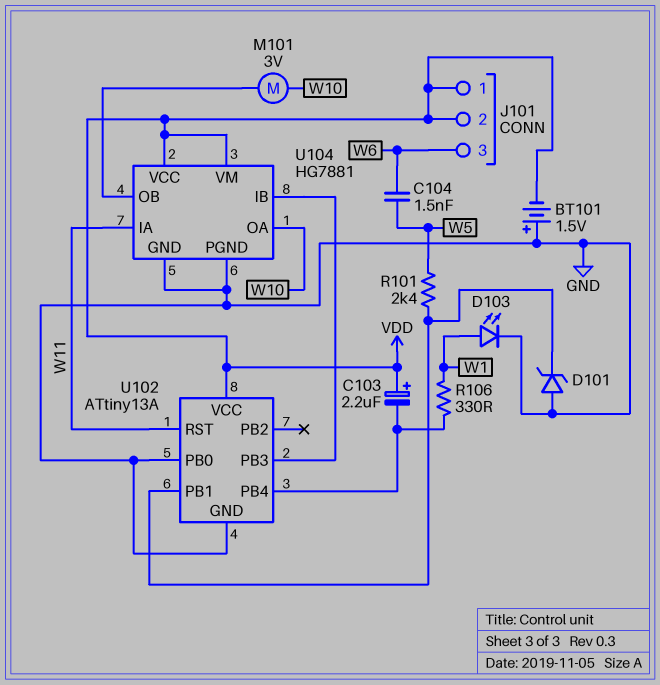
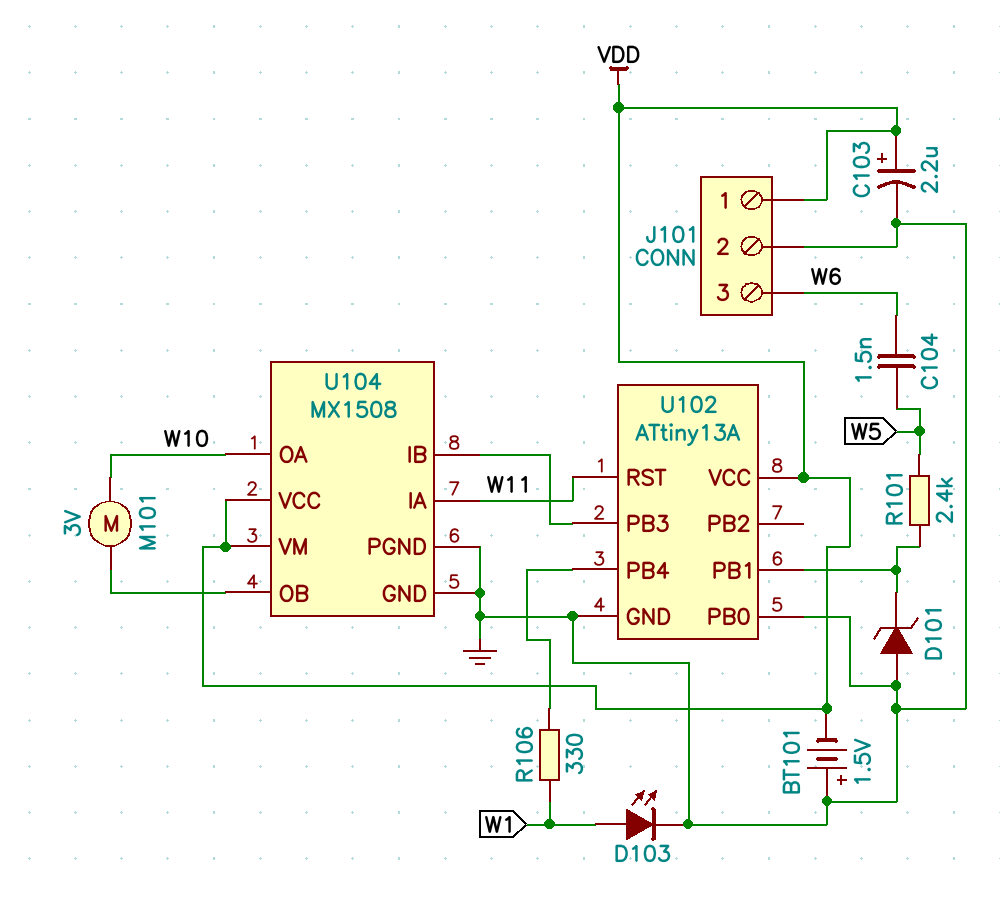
C103: 2.2uF (plus VDD, minus U102/PB4) -> 2.2uF (plus VDD, minus GND)
J101 pin 2: VDD -> GND
U104: HG7881 -> MX1508

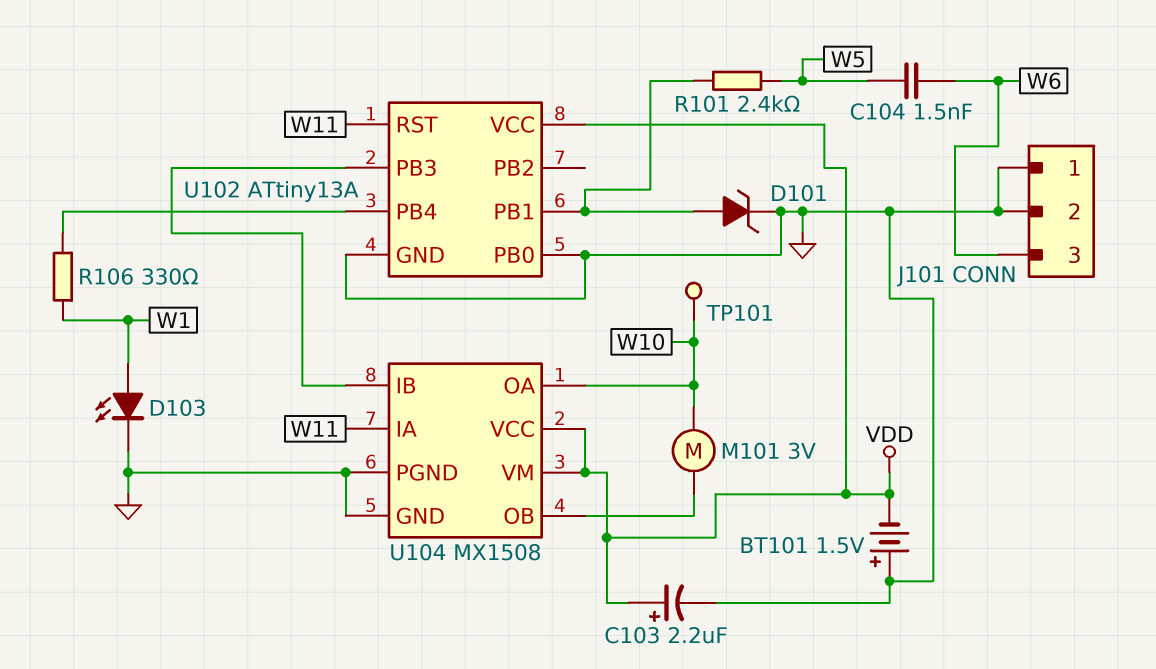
D101: zener (A GND, K U102/PB1) -> zener (A U102/PB1, K GND)
J101 pin 1: VDD -> GND
TP101: none -> test point (W10)

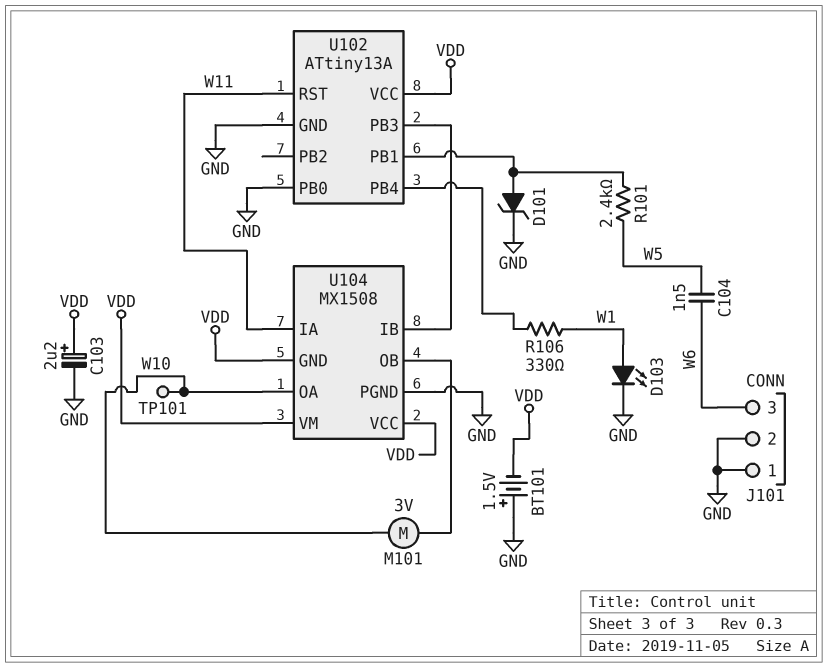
U104 pin GND: GND -> VDD

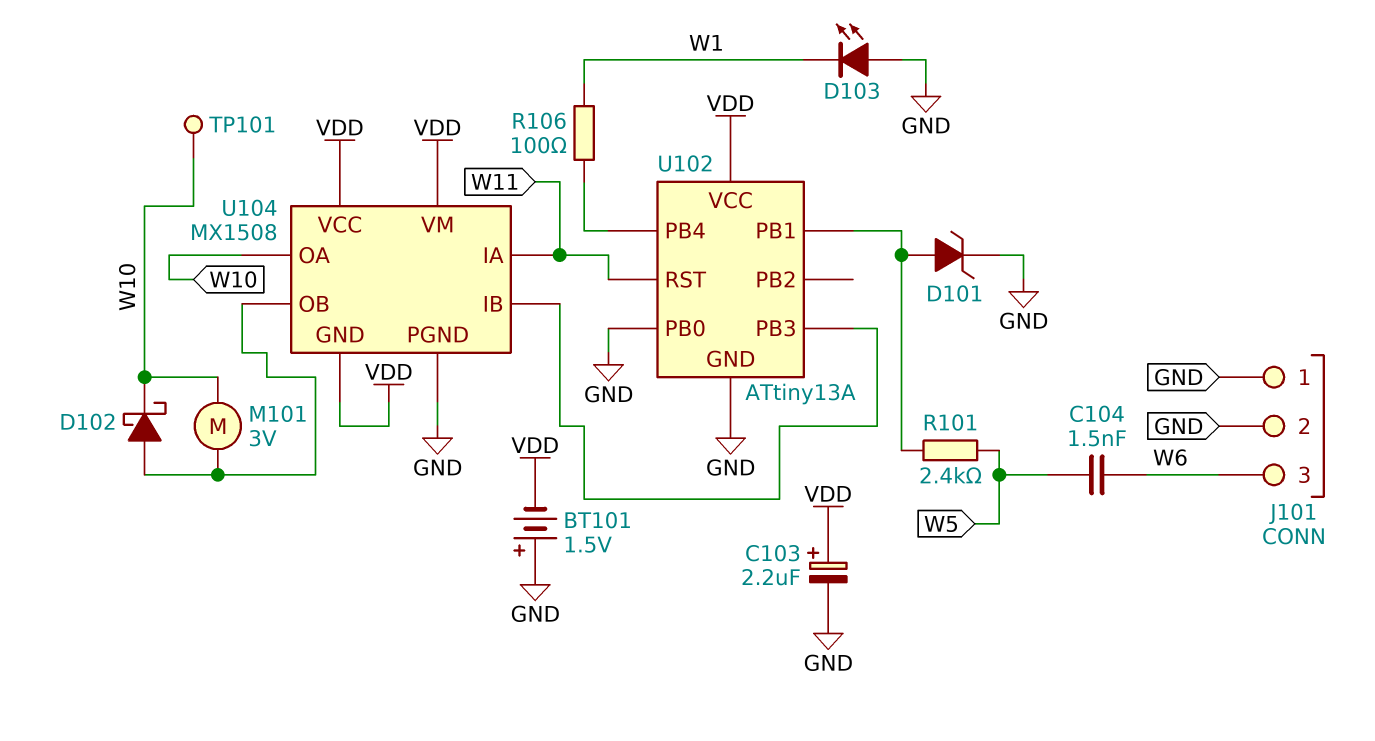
D102: none -> schottky (A U104/OB, K W10)
D103: LED (A W1, K GND) -> LED (A GND, K W1)
R106: 330 (U102/PB4, W1) -> 100 (U102/PB4, W1)

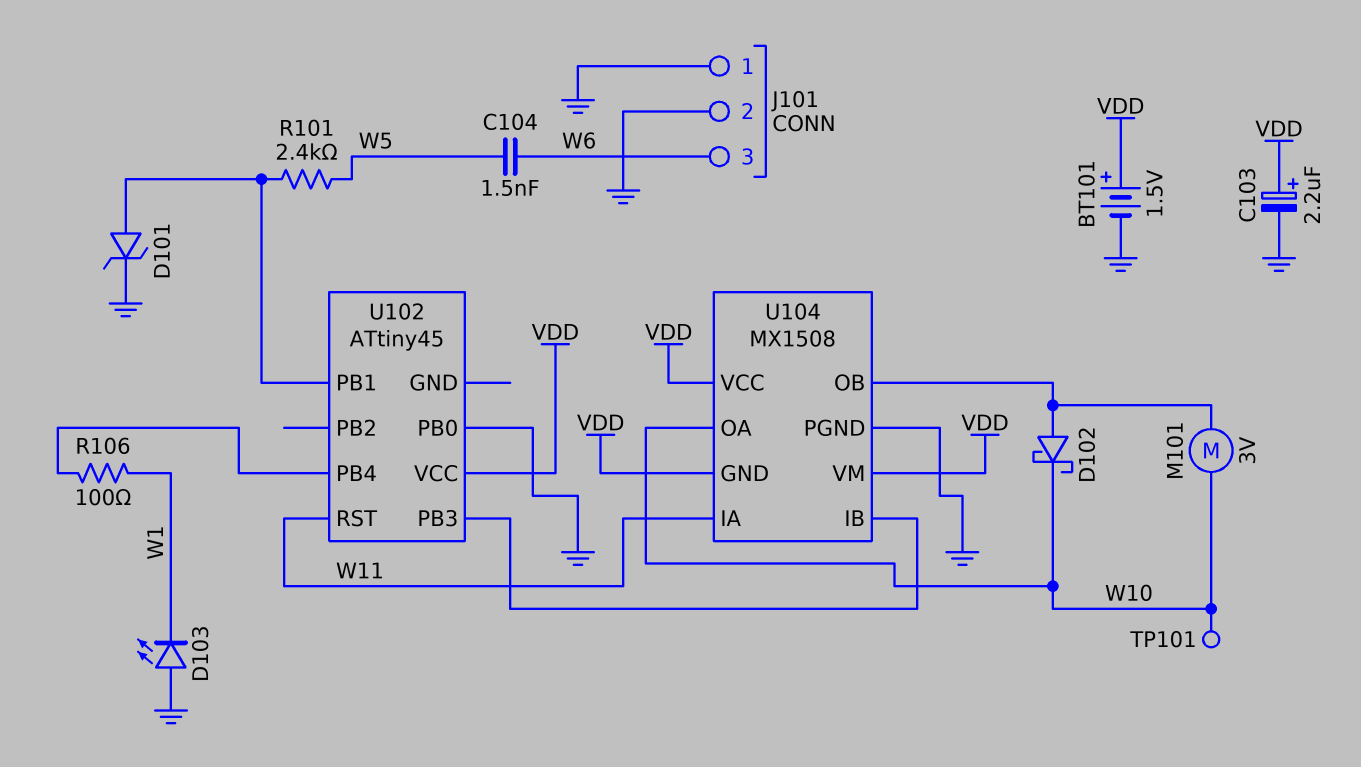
BT101: 1.5V (plus GND, minus VDD) -> 1.5V (plus VDD, minus GND)
U102: ATtiny13A -> ATtiny45
U102 pin GND: GND -> none

